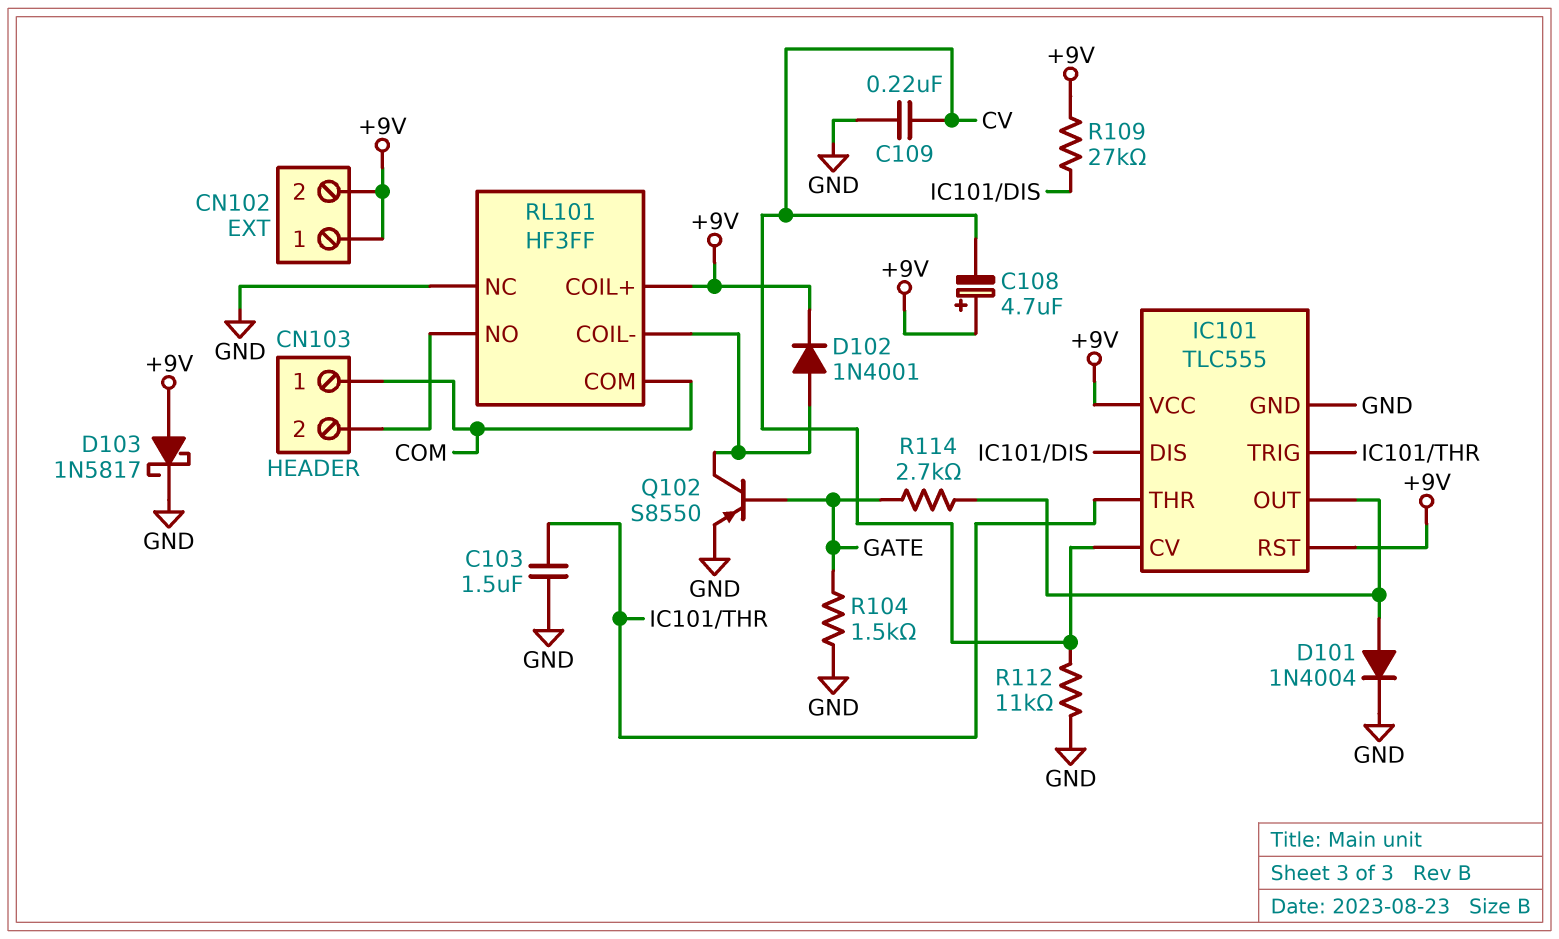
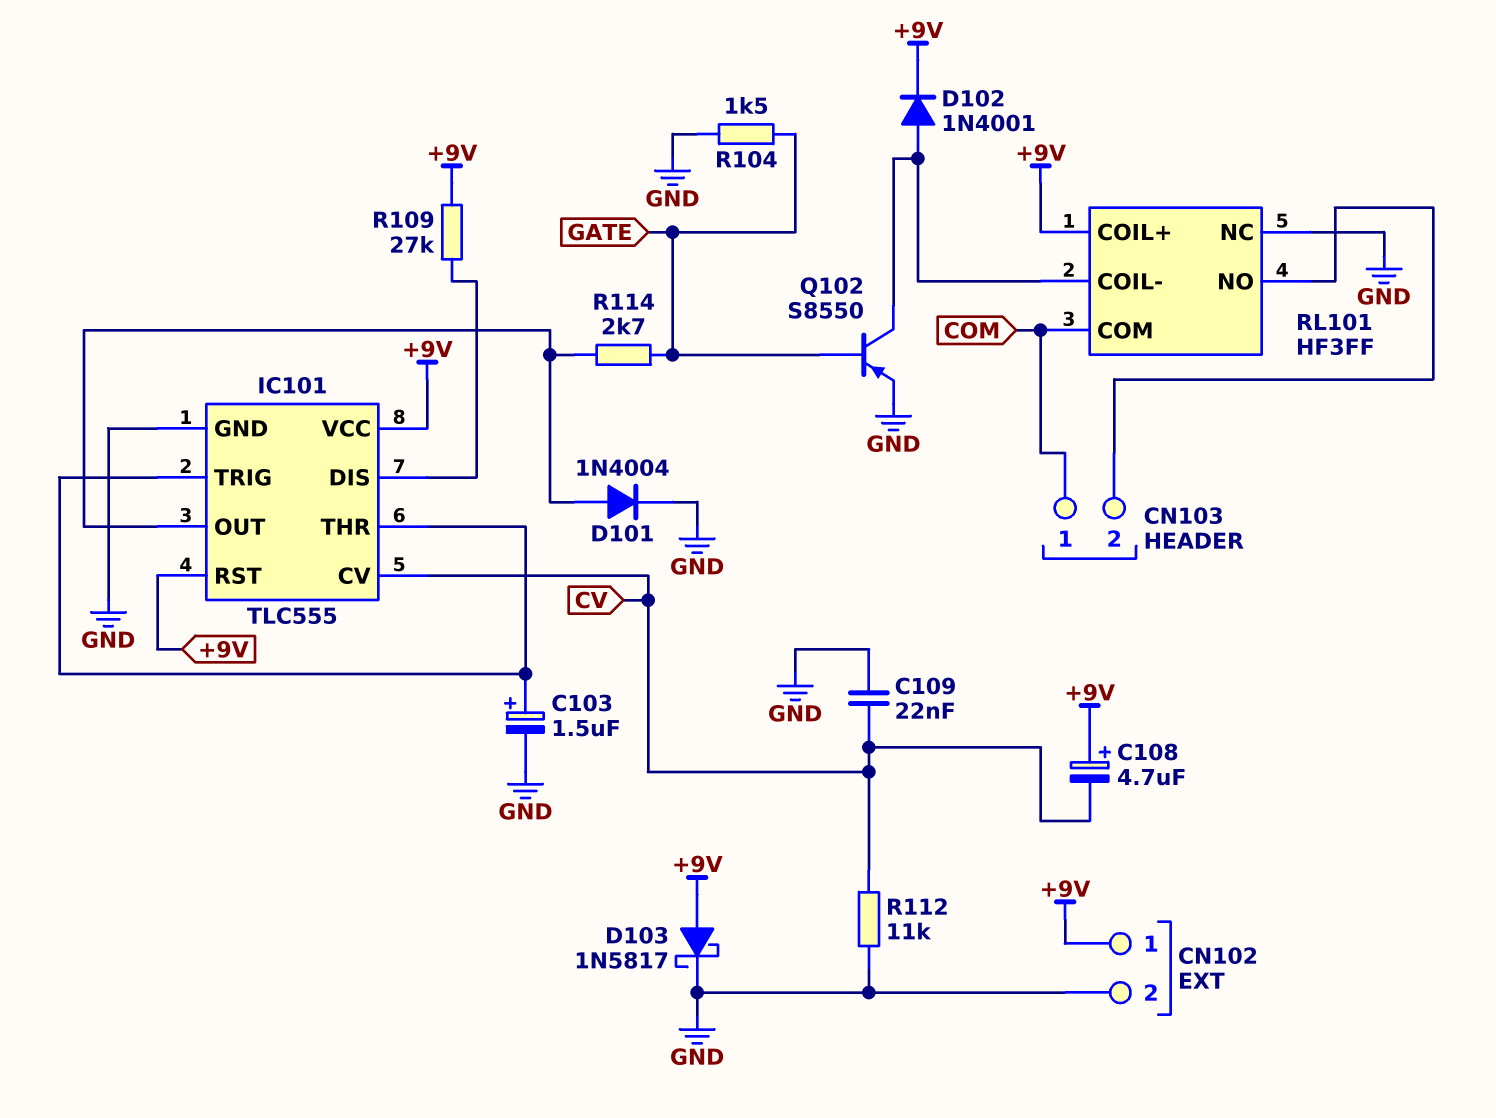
C103: 1.5uF (GND, IC101/THR) -> 1.5uF (plus IC101/THR, minus GND)
C109: 220nF (CV, GND) -> 22nF (CV, GND)
CN102 pin 2: +9V -> GND

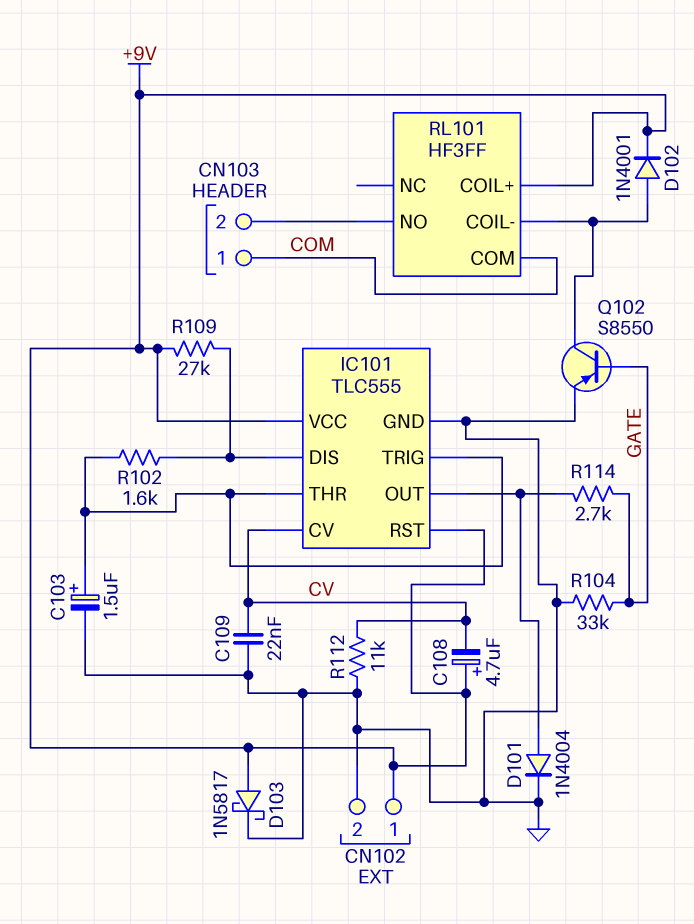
R102: none -> 1.6k (IC101/DIS, IC101/THR)
R104: 1.5k (GATE, GND) -> 33k (GATE, GND)
RL101 pin NC: GND -> none

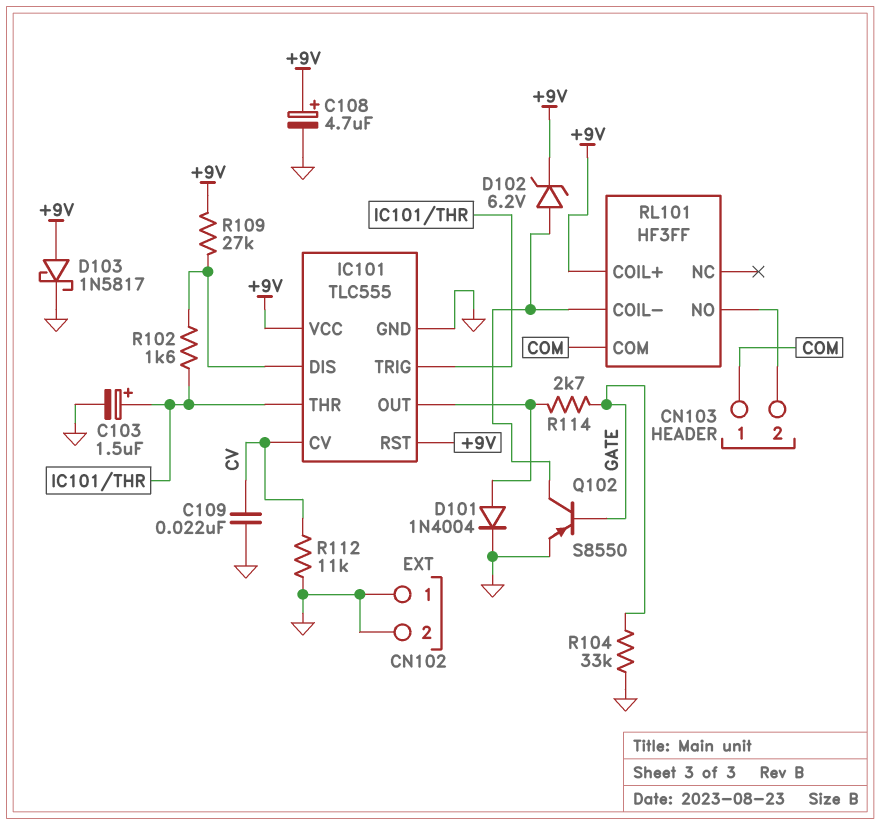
C108: 4.7uF (plus +9V, minus CV) -> 4.7uF (plus +9V, minus GND)
CN102 pin 1: +9V -> GND
D102: diode 1N4001 (A RL101/COIL-, K +9V) -> zener 6.2V (A RL101/COIL-, K +9V)

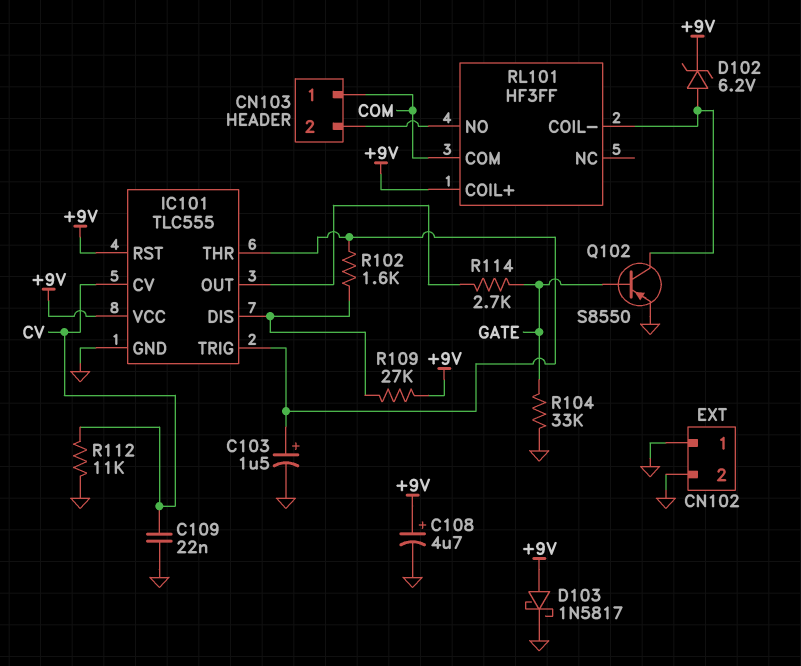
D101: diode 1N4004 (A IC101/OUT, K GND) -> none

